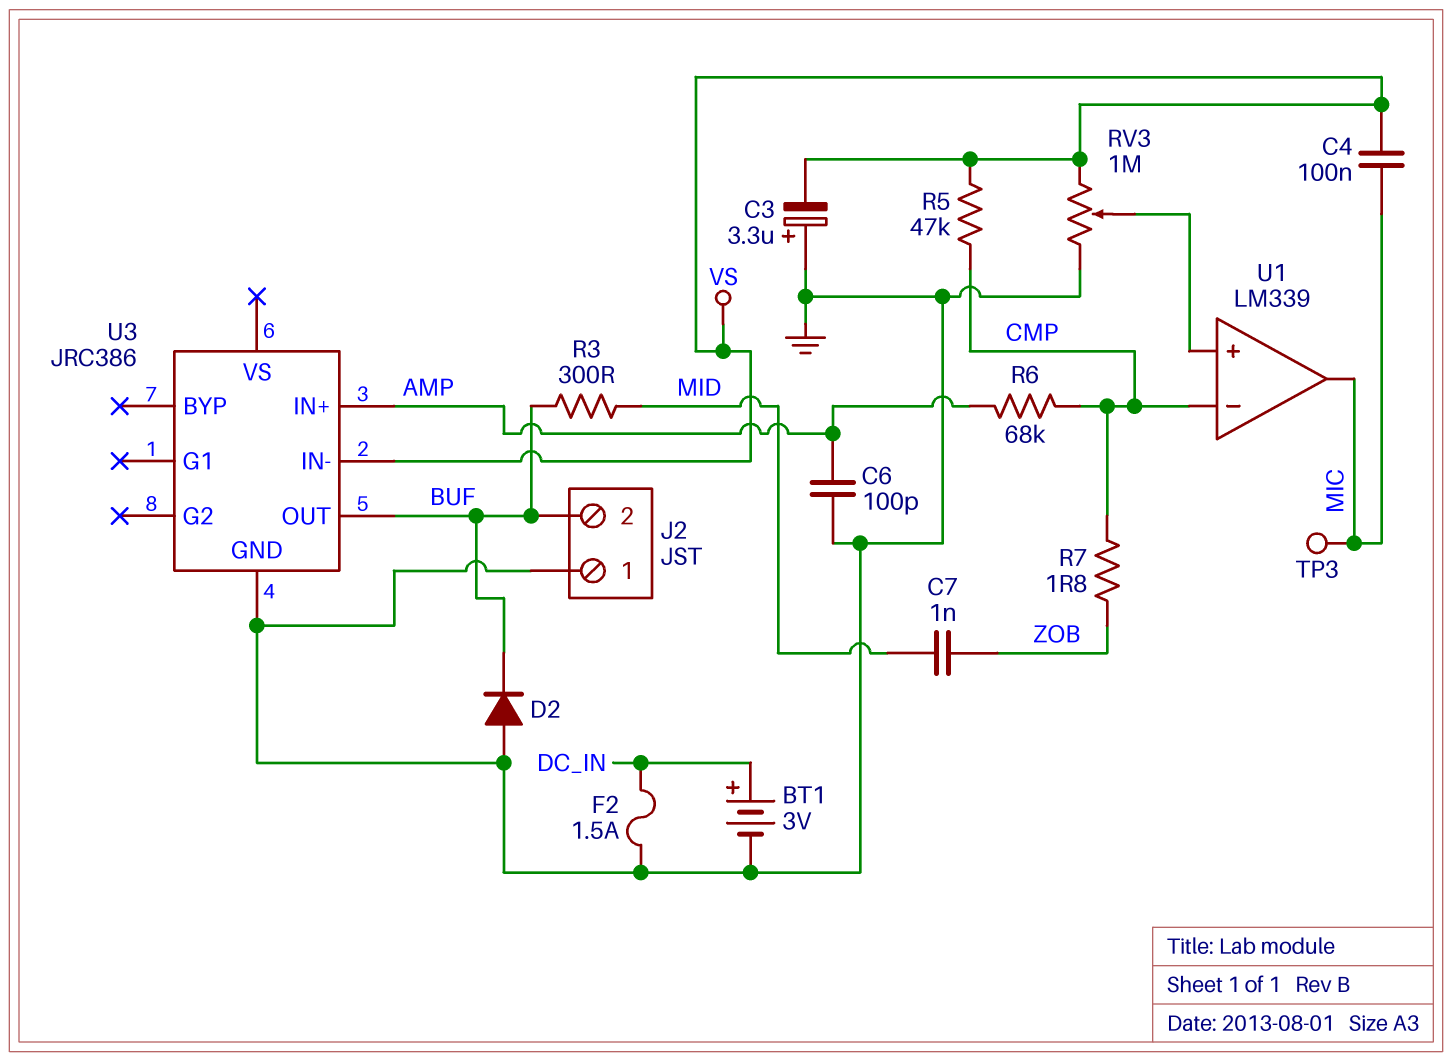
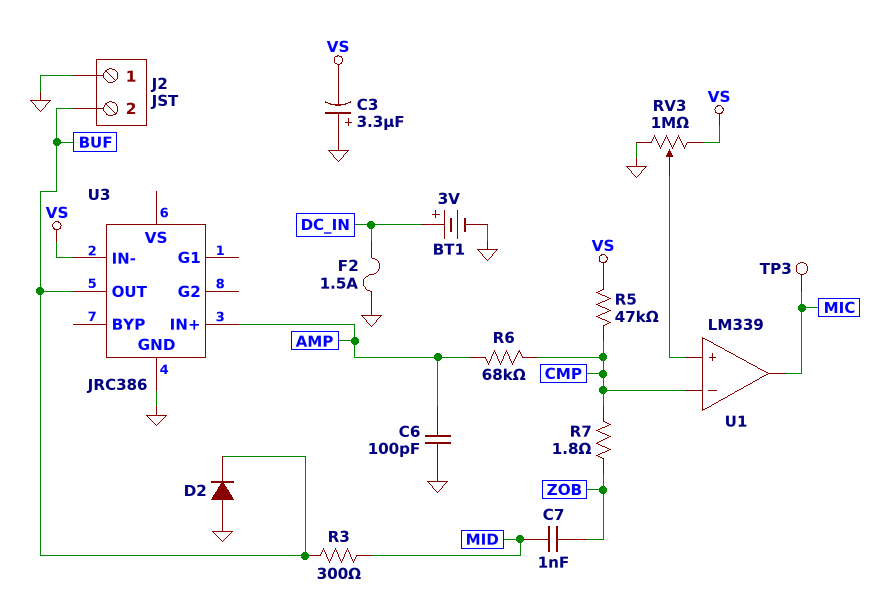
C4: 100nF (MIC, VS) -> none

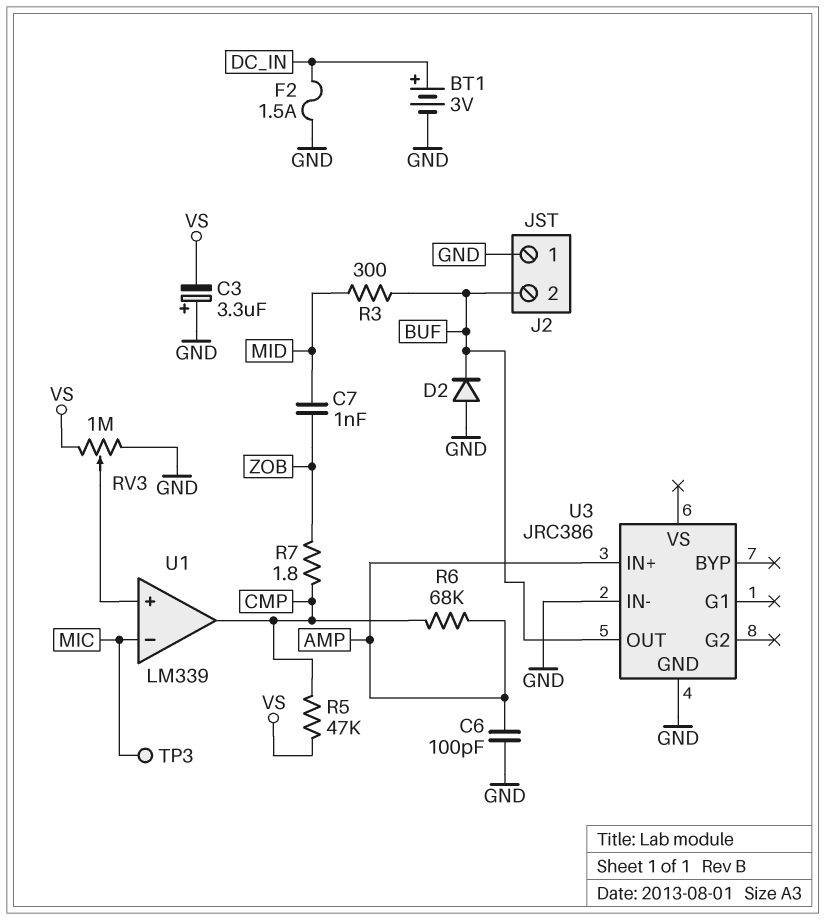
U1 pin in-: CMP -> MIC
U1 pin out: MIC -> CMP
U3 pin IN-: VS -> GND

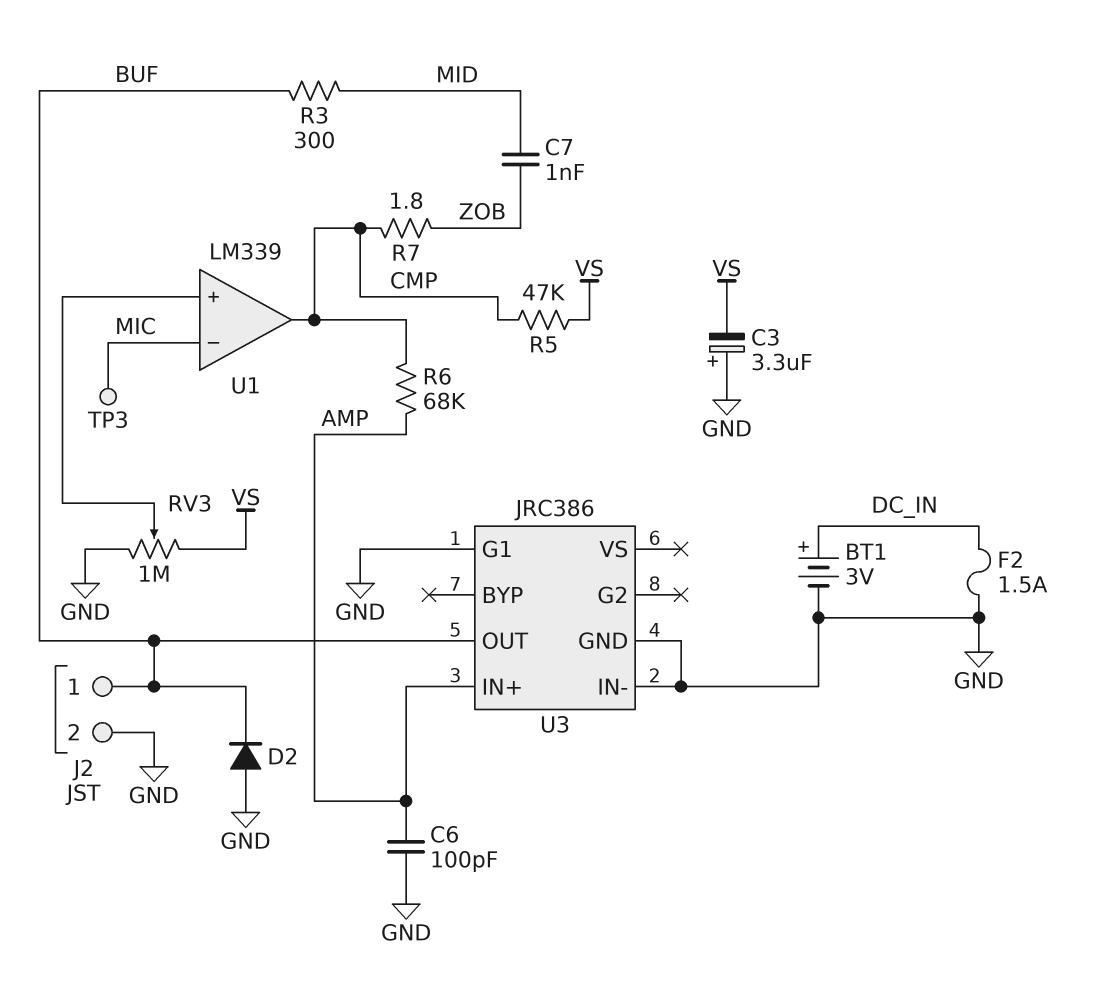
J2 pin 1: GND -> BUF
J2 pin 2: BUF -> GND
U3 pin G1: none -> GND

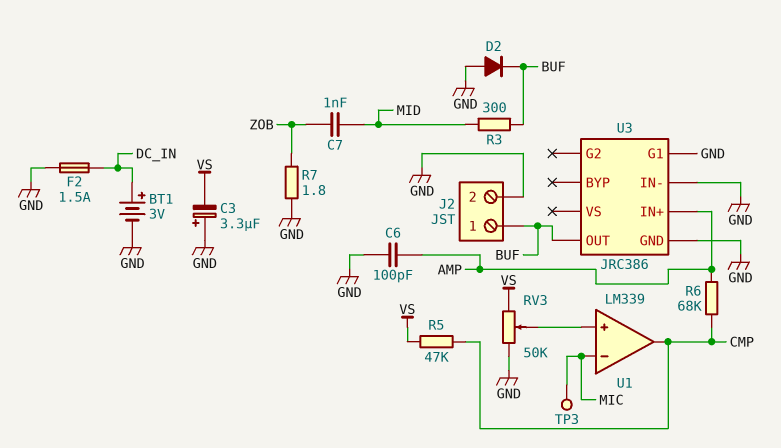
R7: 1.8 (CMP, ZOB) -> 1.8 (GND, ZOB)
RV3: 1M (GND, VS, wiper U1/in+) -> 50k (GND, VS, wiper U1/in+)

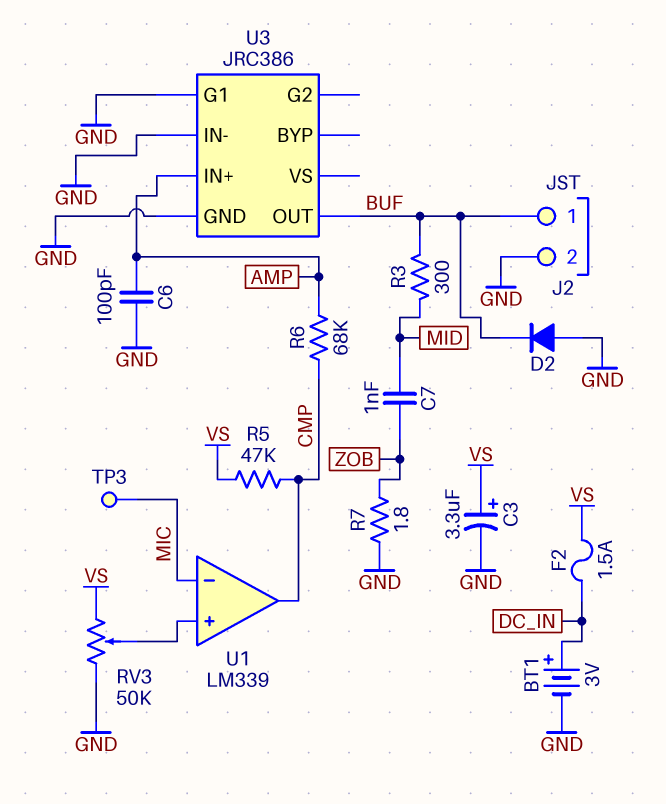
C3: 3.3uF (plus GND, minus VS) -> 3.3uF (plus VS, minus GND)
F2: 1.5A (DC_IN, GND) -> 1.5A (DC_IN, VS)

